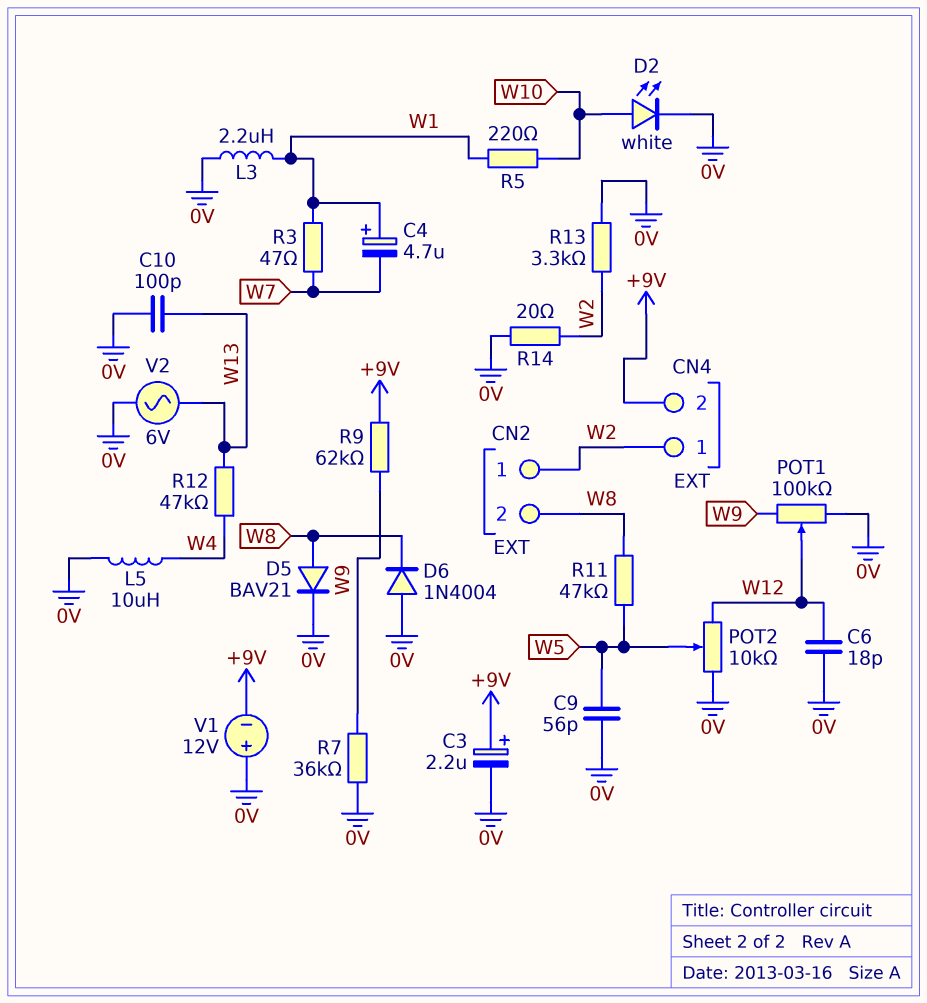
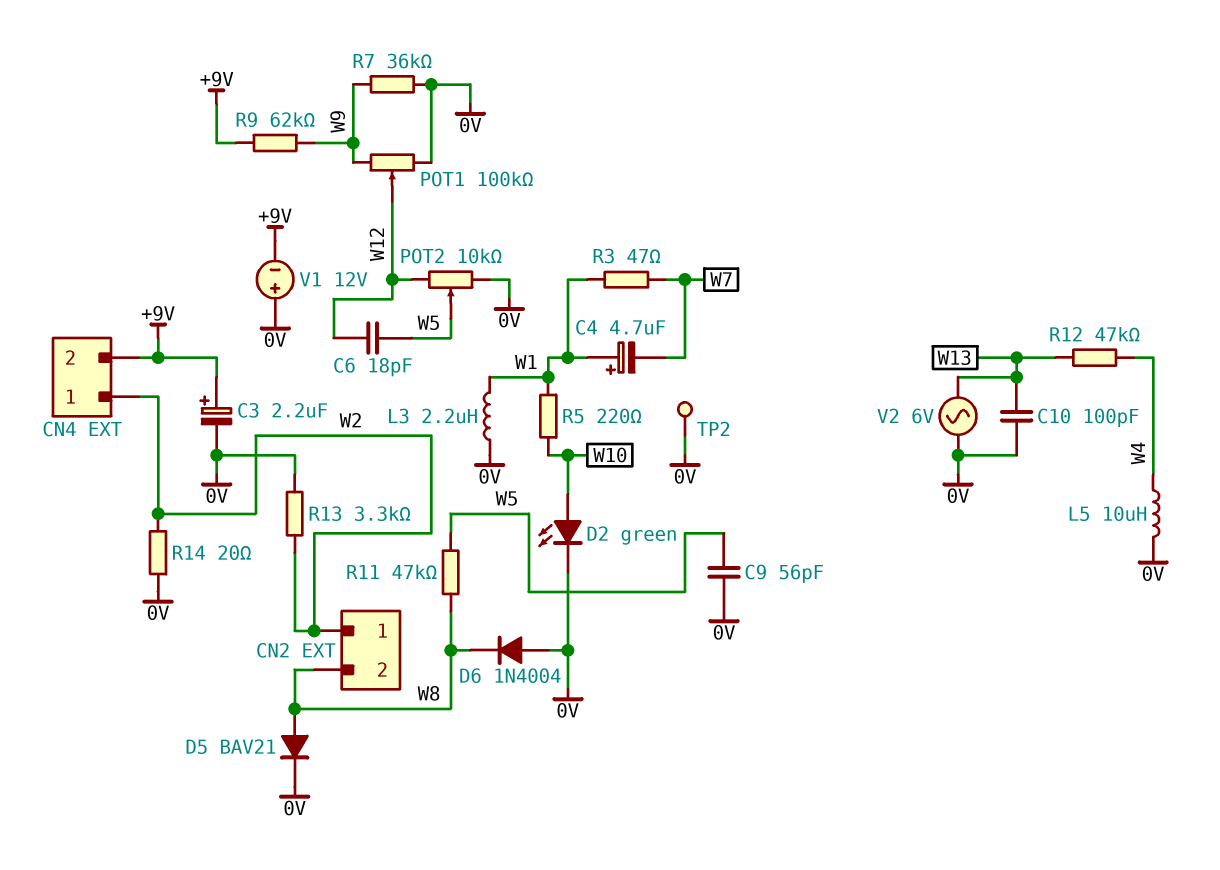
C6: 18pF (0V, W12) -> 18pF (W5, W12)
D2: LED white (A W10, K 0V) -> LED green (A W10, K 0V)
TP2: none -> test point (0V)

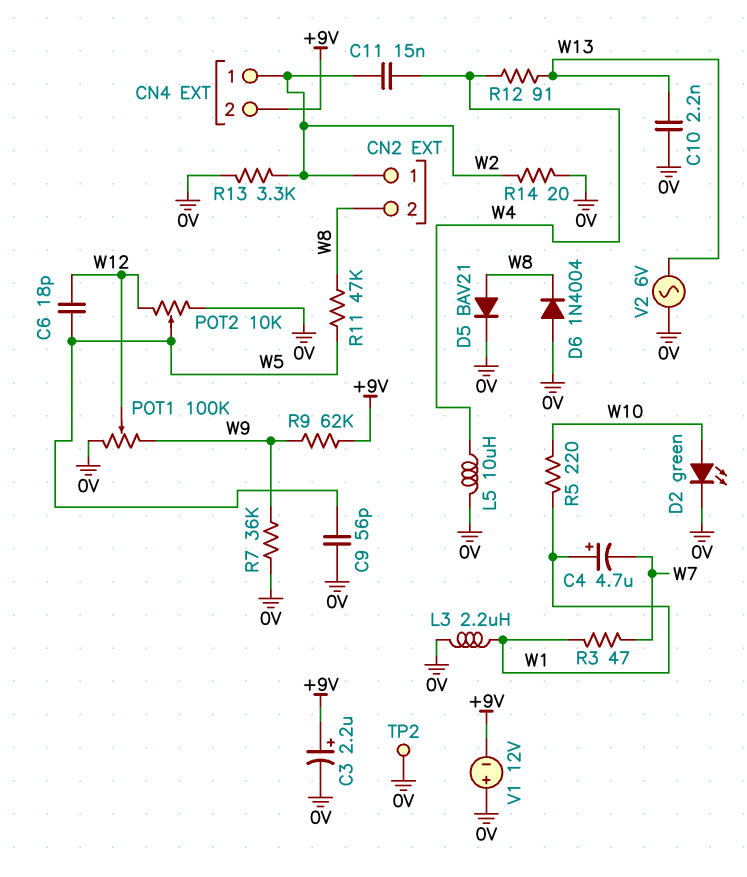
C10: 100pF (0V, W13) -> 2.2nF (0V, W13)
C11: none -> 15nF (W2, W4)
R12: 47k (W4, W13) -> 91 (W4, W13)

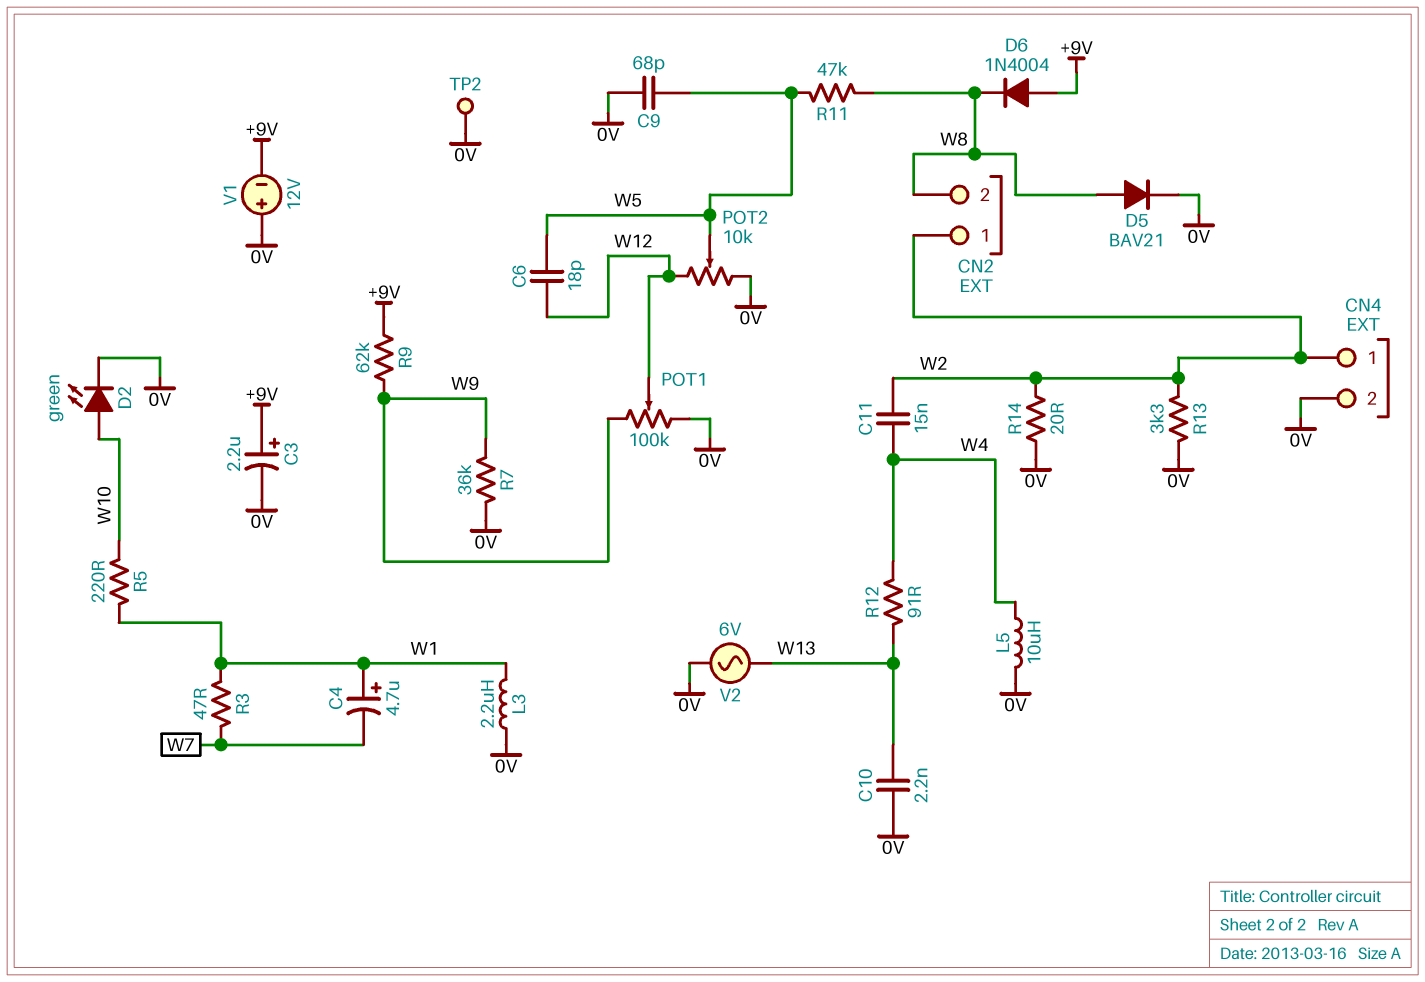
C9: 56pF (0V, W5) -> 68pF (0V, W5)
CN4 pin 2: +9V -> 0V
D6: diode 1N4004 (A 0V, K W8) -> diode 1N4004 (A +9V, K W8)

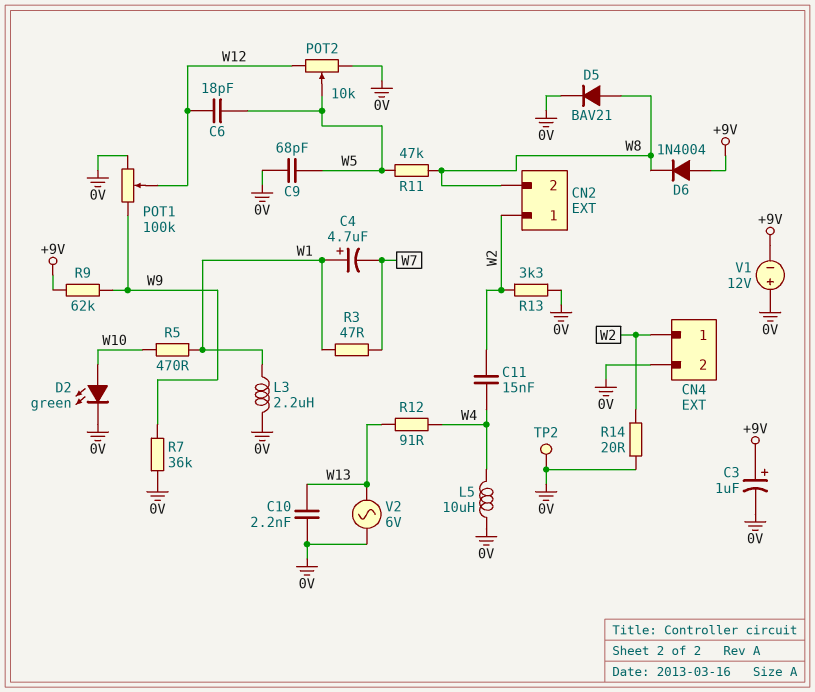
C3: 2.2uF (plus +9V, minus 0V) -> 1uF (plus +9V, minus 0V)
R5: 220 (W1, W10) -> 470 (W1, W10)

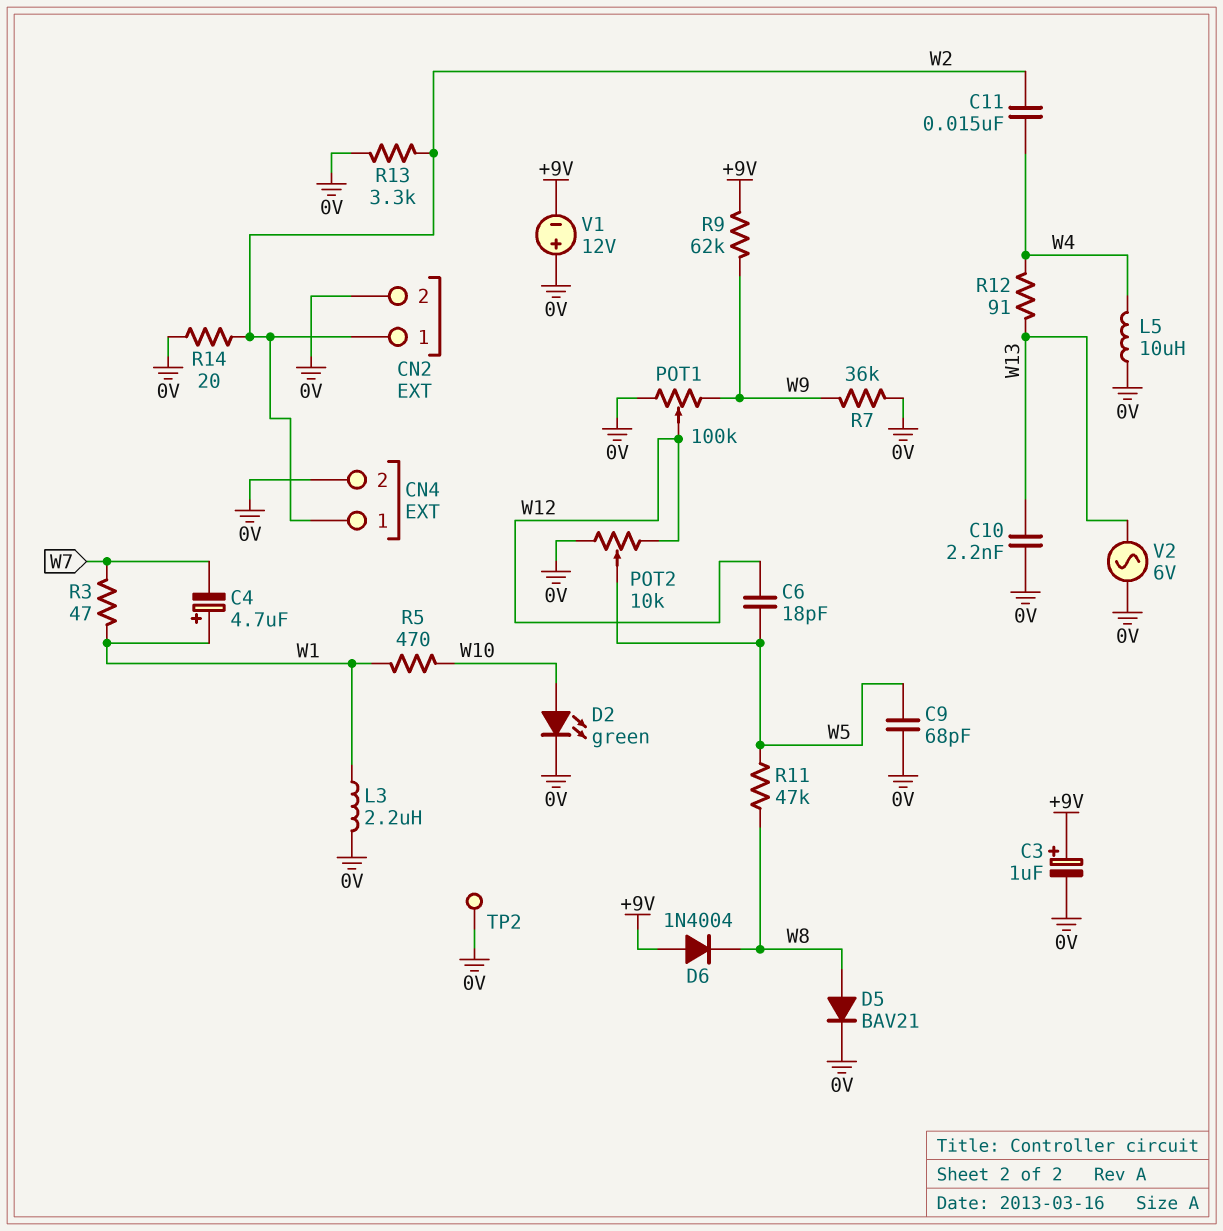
CN2 pin 2: W8 -> 0V

